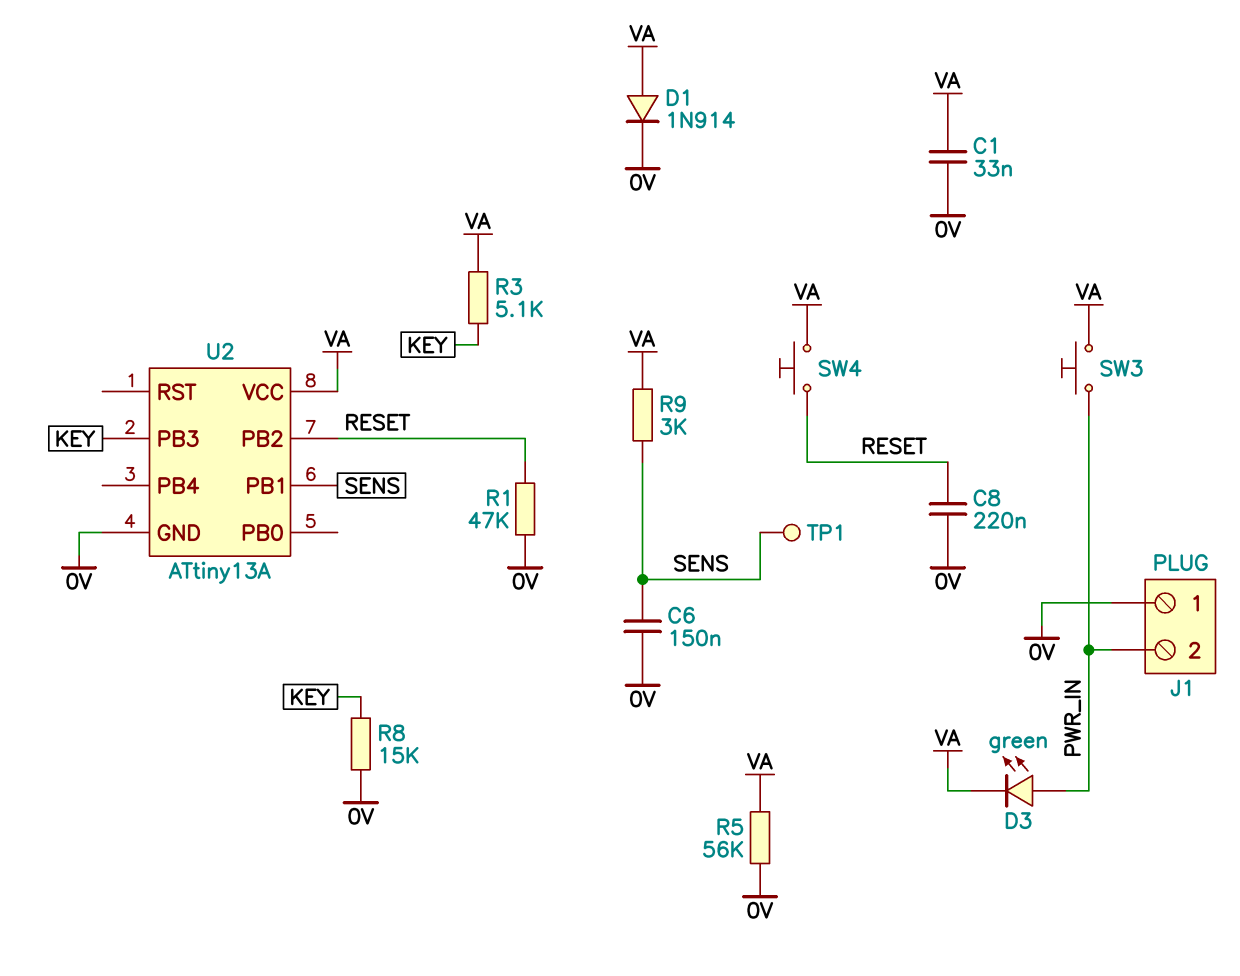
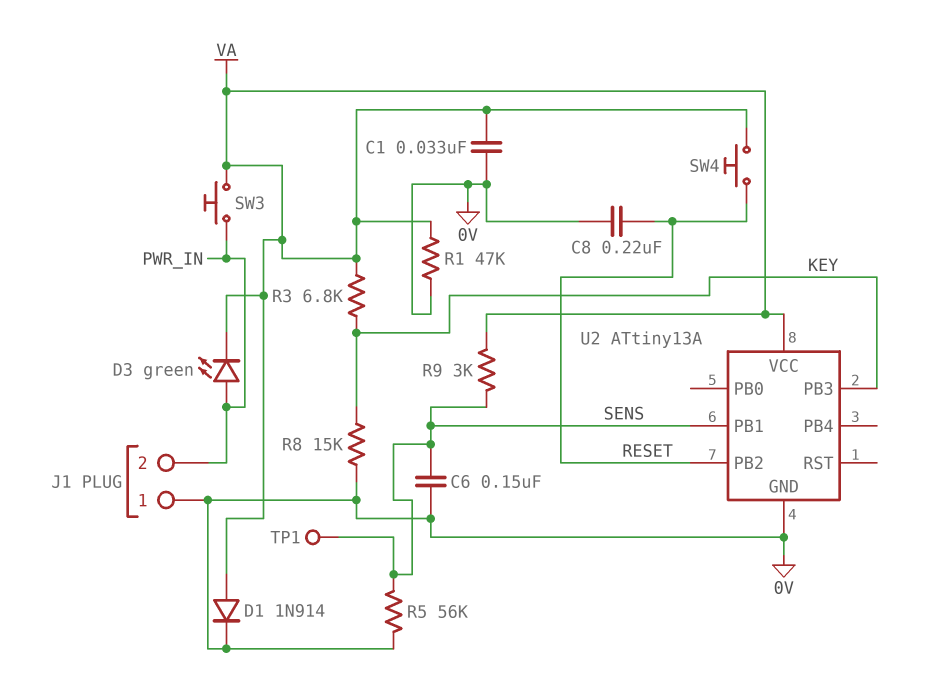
R1: 47k (0V, RESET) -> 47k (0V, VA)
R3: 5.1k (KEY, VA) -> 6.8k (KEY, VA)
R5: 56k (0V, VA) -> 56k (0V, SENS)

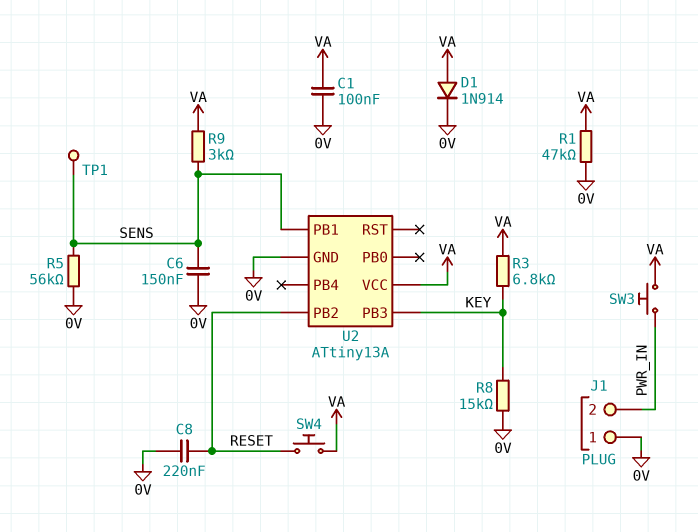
C1: 33nF (0V, VA) -> 100nF (0V, VA)
D3: LED green (A PWR_IN, K VA) -> none

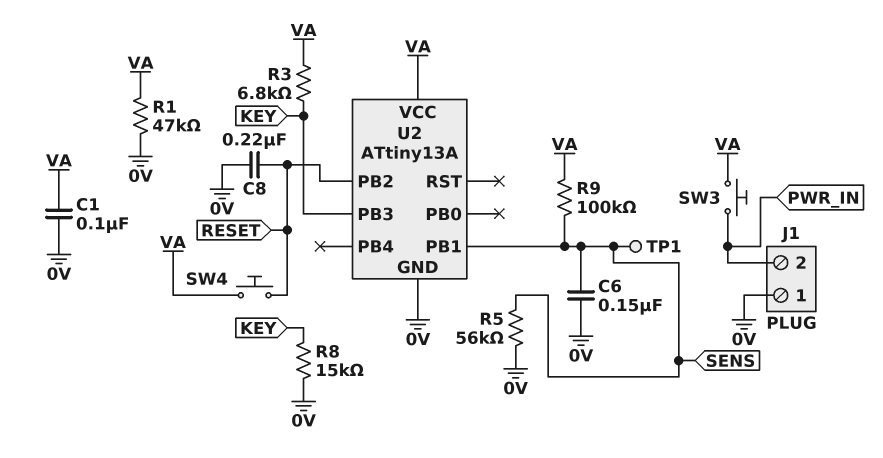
D1: diode 1N914 (A VA, K 0V) -> none
R9: 3k (SENS, VA) -> 100k (SENS, VA)

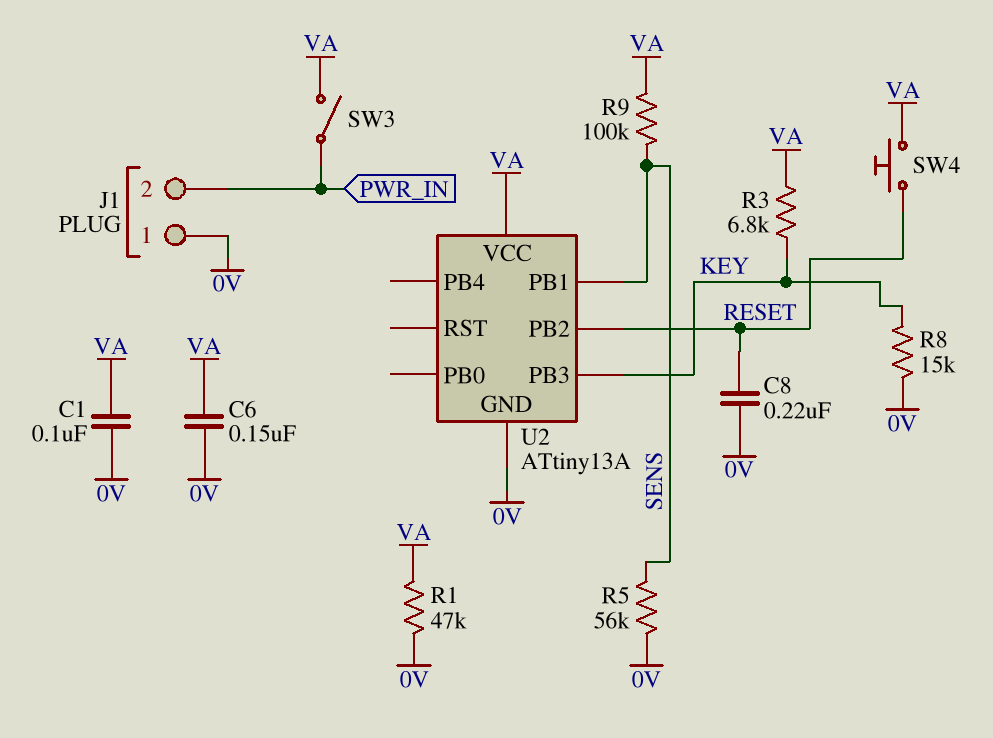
C6: 150nF (0V, SENS) -> 150nF (0V, VA)
SW3: button (PWR_IN, VA) -> switch (PWR_IN, VA)
TP1: test point (SENS) -> none

